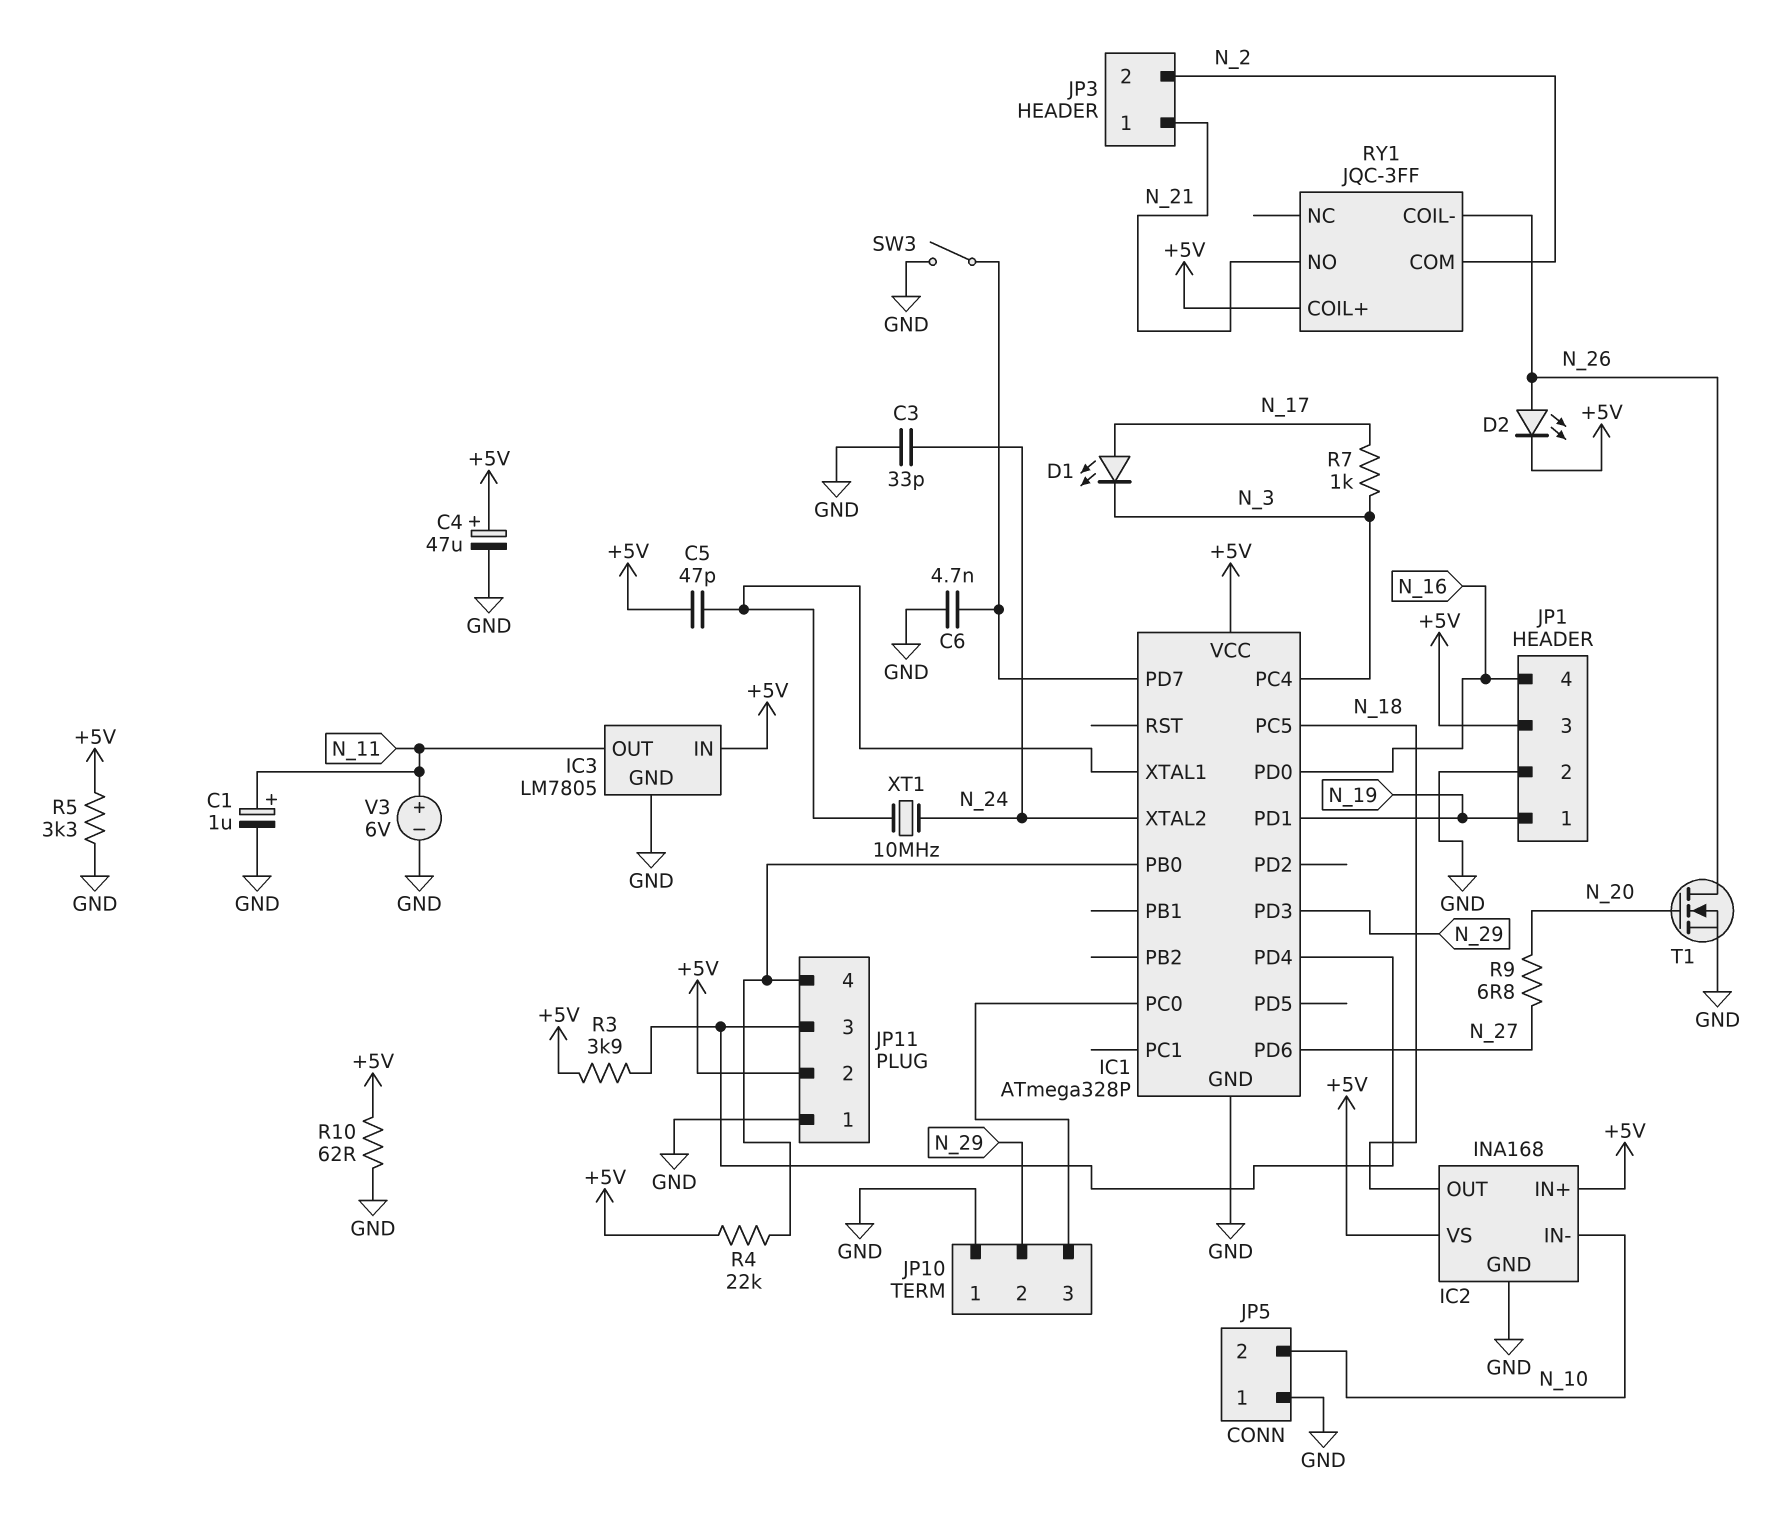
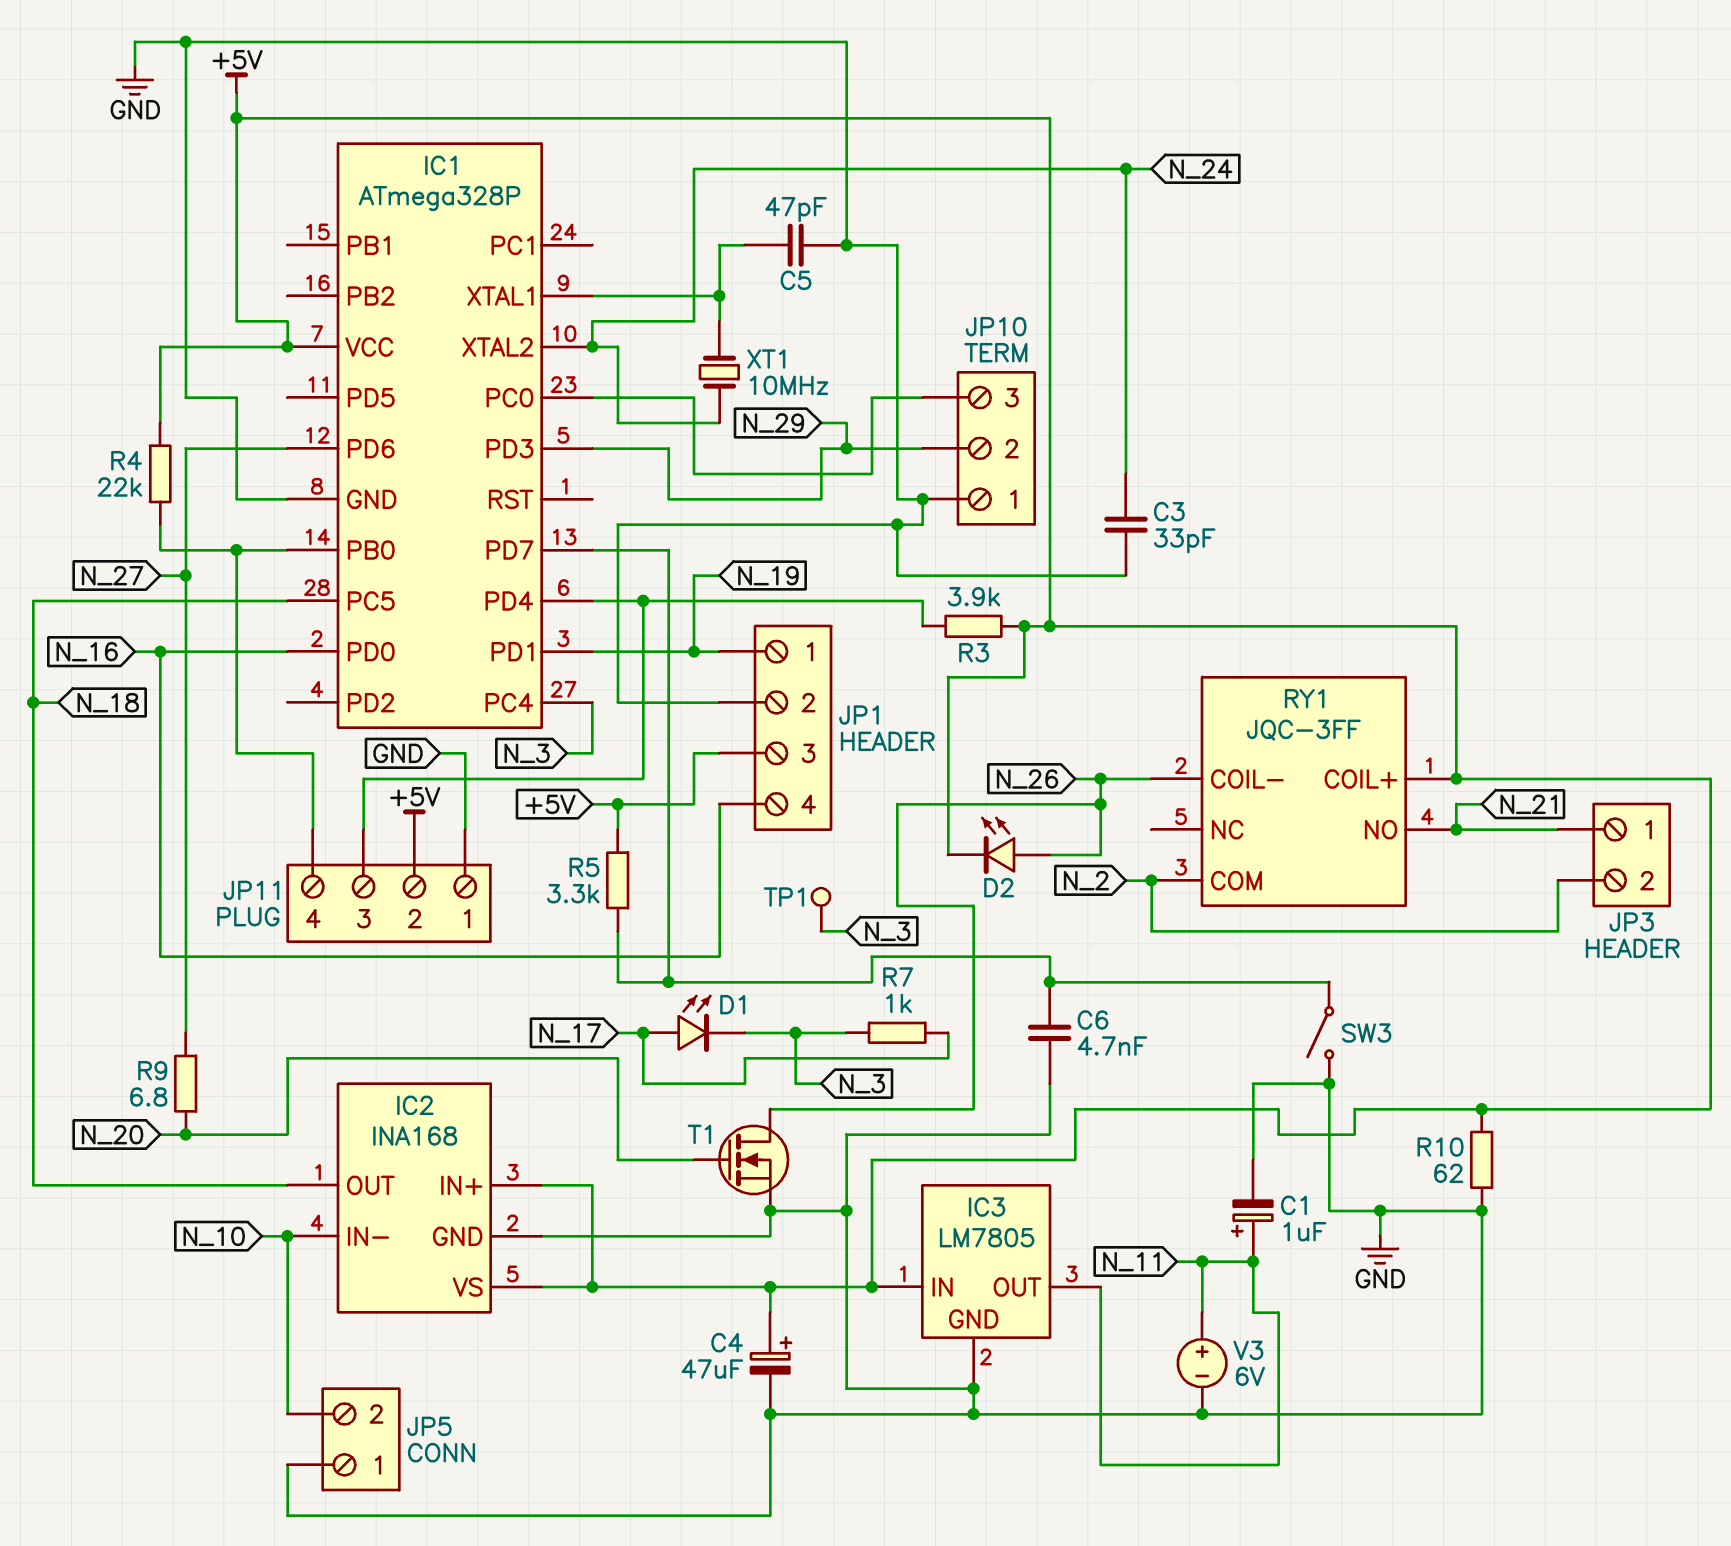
C5: 47pF (+5V, IC1/XTAL1) -> 47pF (GND, IC1/XTAL1)
R5: 3.3k (+5V, GND) -> 3.3k (+5V, IC1/PD7)
TP1: none -> test point (N_3)

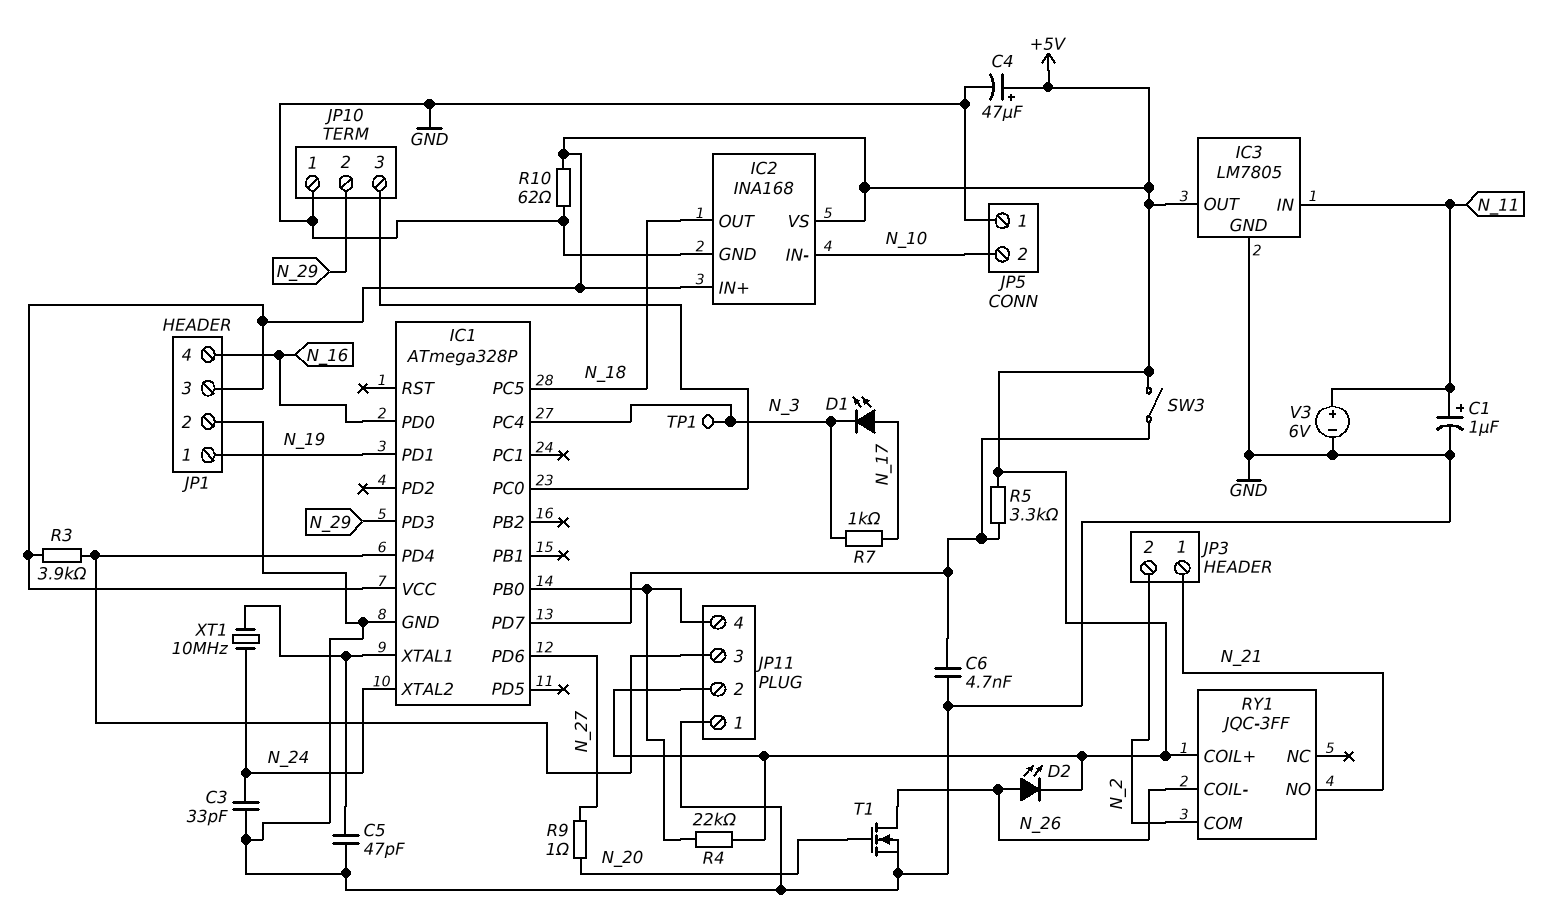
IC3 pin IN: +5V -> N_11
IC3 pin OUT: N_11 -> +5V
R9: 6.8 (N_20, N_27) -> 1 (N_20, N_27)
SW3: switch (GND, IC1/PD7) -> switch (+5V, IC1/PD7)

